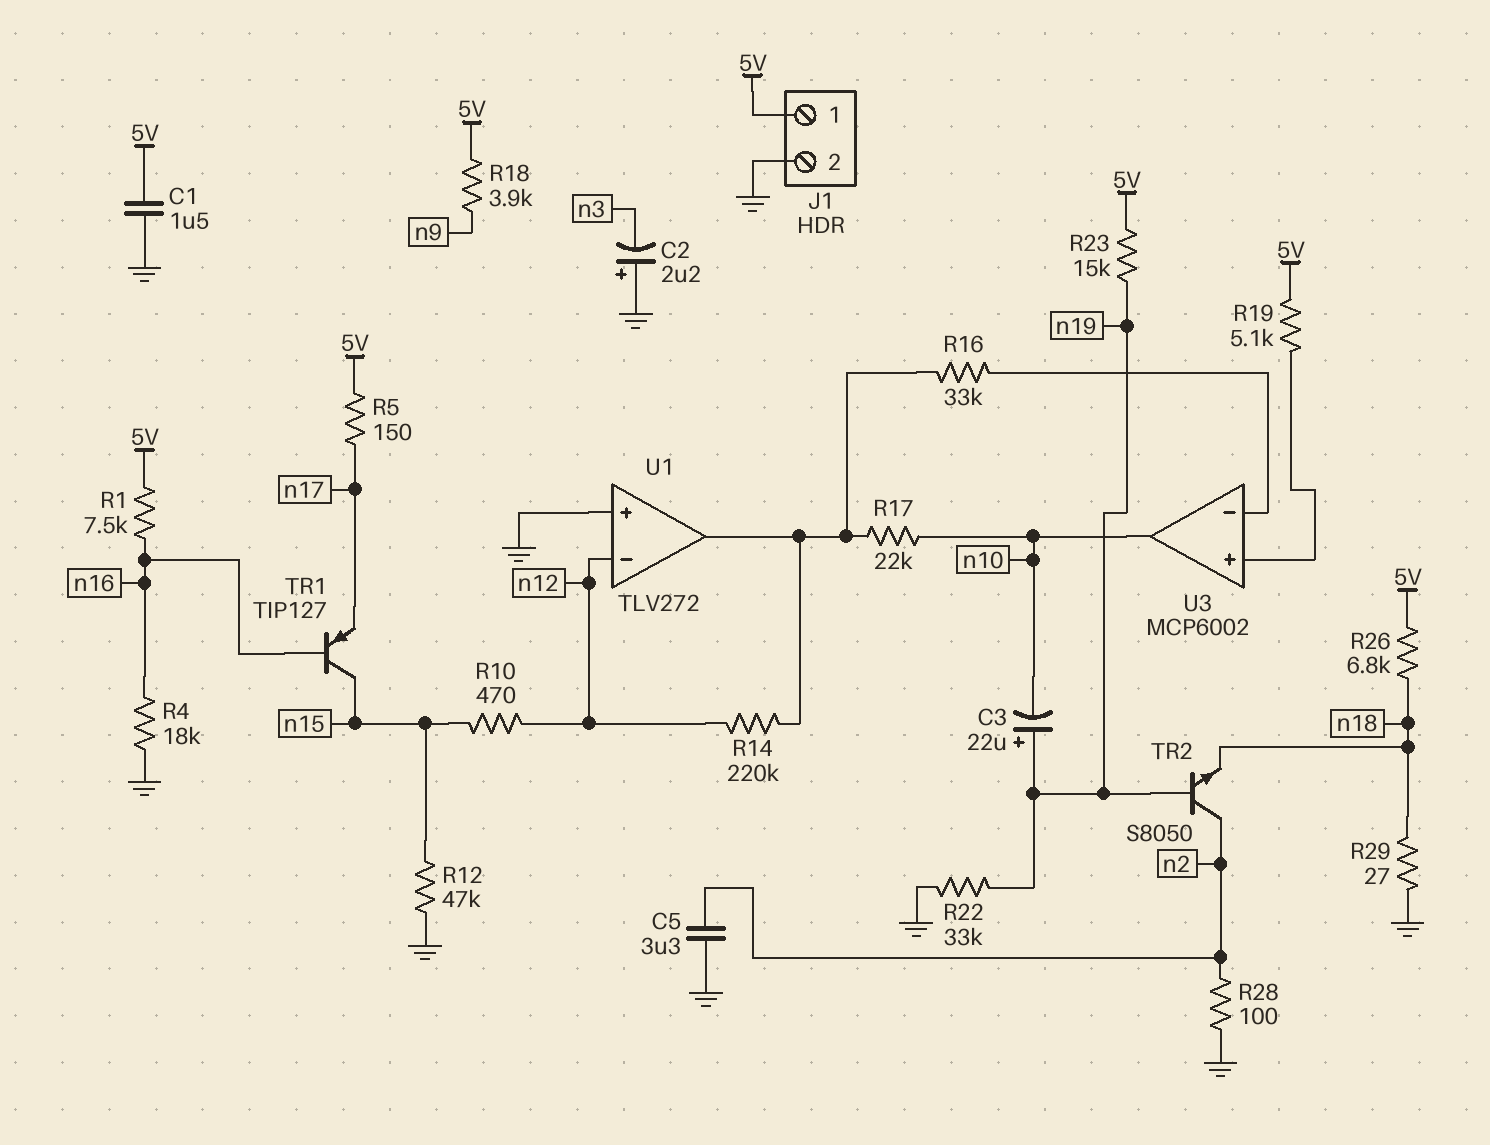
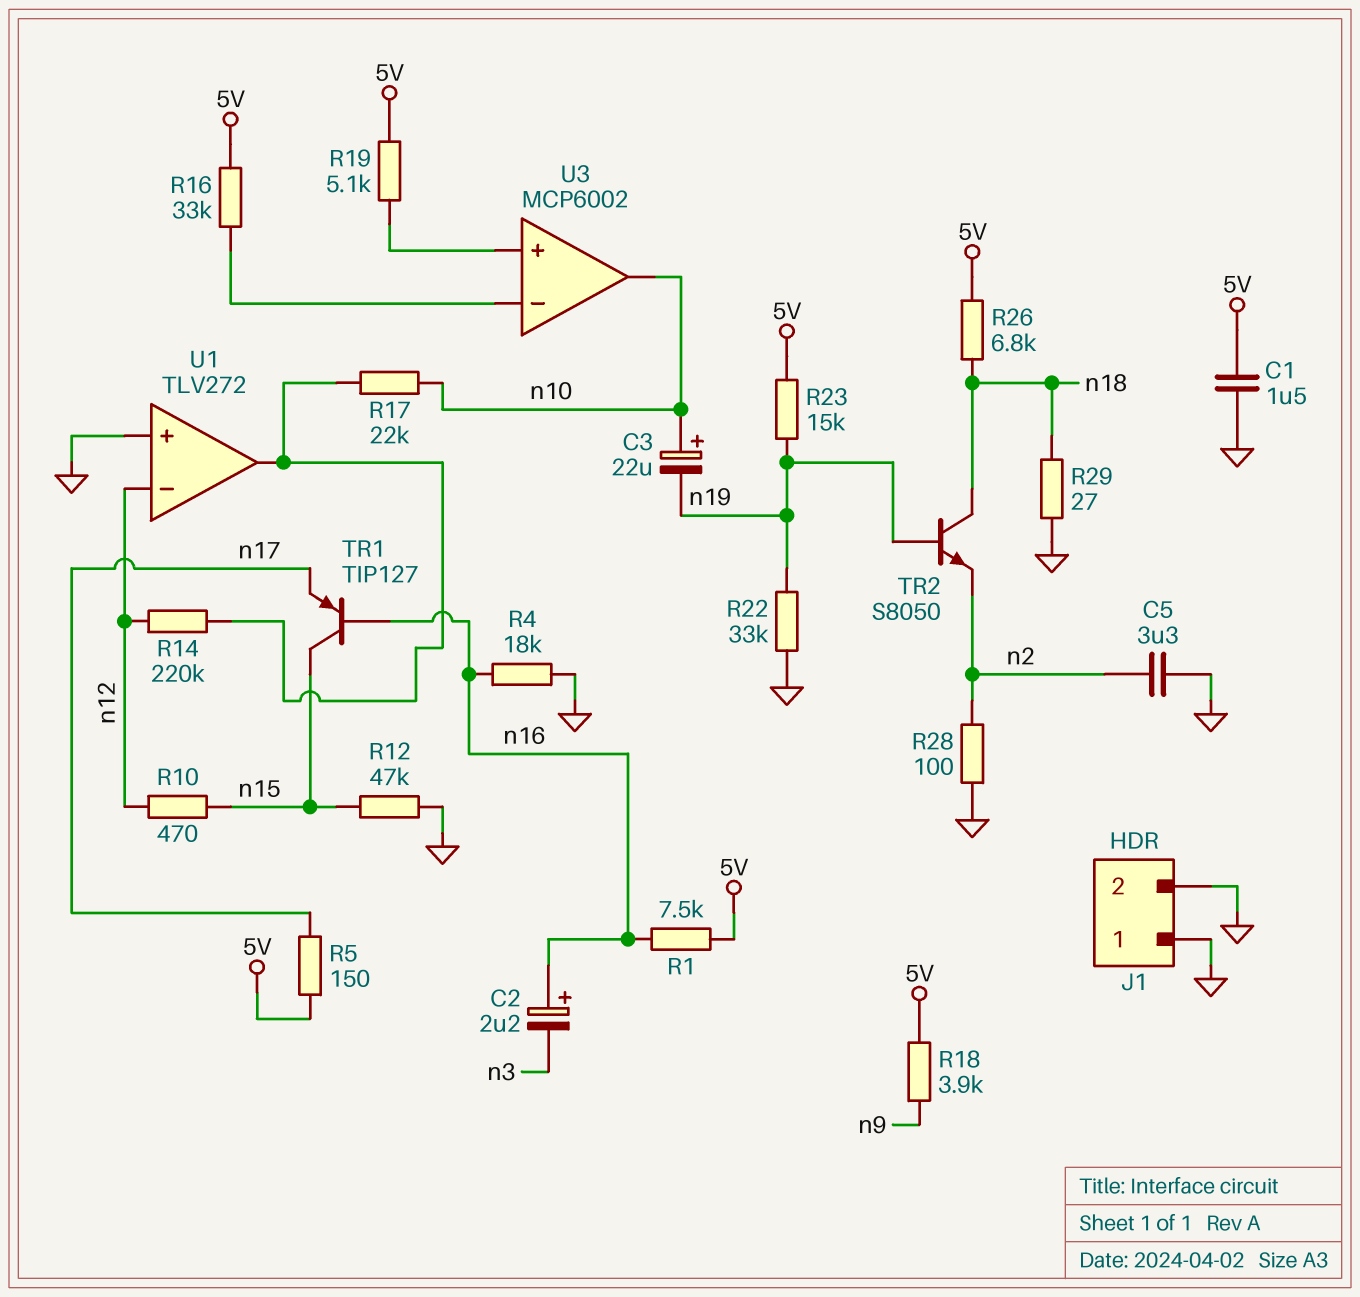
C2: 2.2uF (plus GND, minus n3) -> 2.2uF (plus n16, minus n3)
C3: 22uF (plus n19, minus n10) -> 22uF (plus n10, minus n19)
J1 pin 1: 5V -> GND
R16: 33k (U1/out, U3/in-) -> 33k (5V, U3/in-)
TR2: NPN S8050 (B n19, C n2, E n18) -> NPN S8050 (B n19, C n18, E n2)

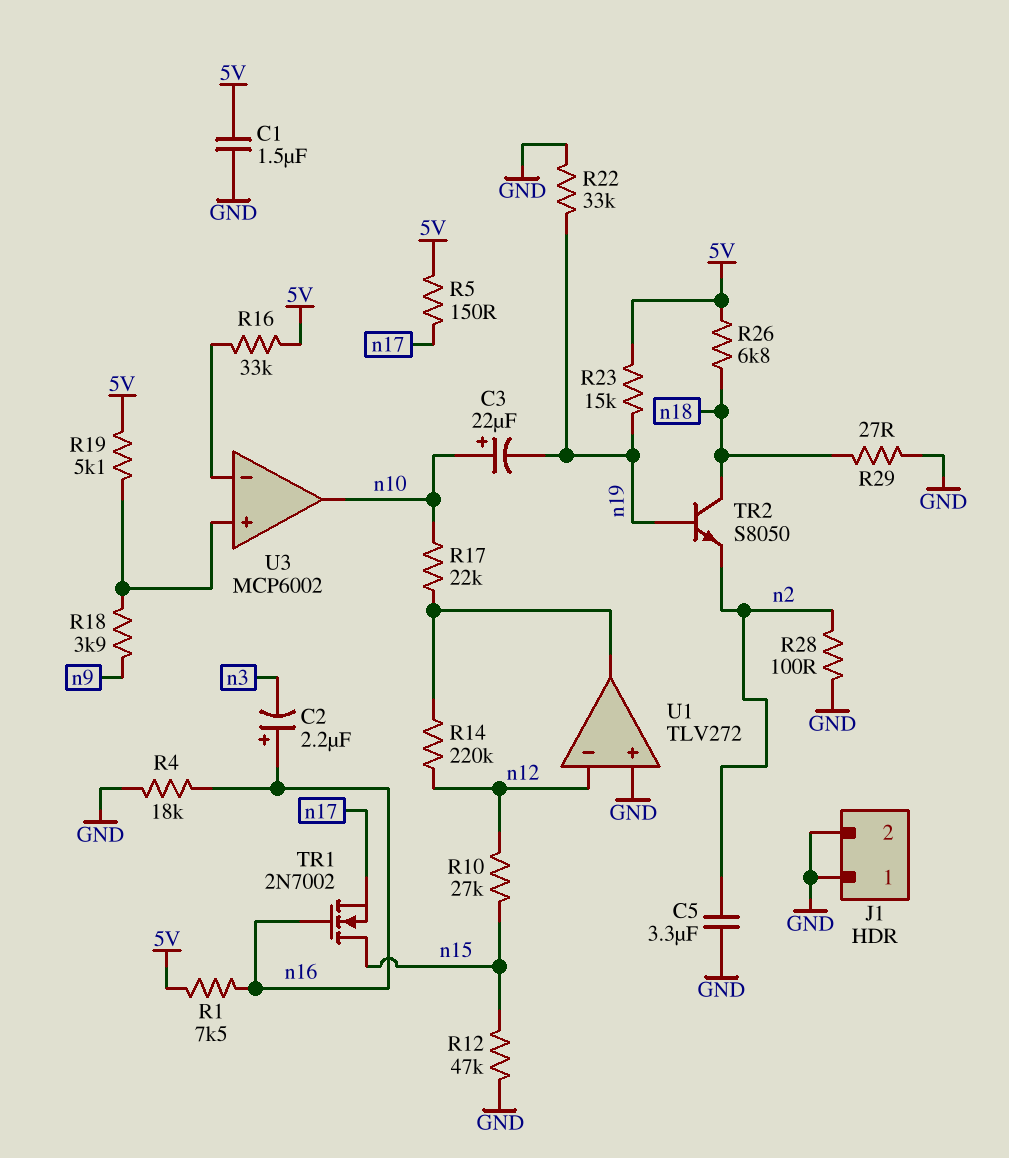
R10: 470 (n12, n15) -> 27k (n12, n15)
R18: 3.9k (5V, n9) -> 3.9k (U3/in+, n9)
TR1: PNP TIP127 (B n16, C n15, E n17) -> NMOS 2N7002 (G n16, D n15, S n17)

